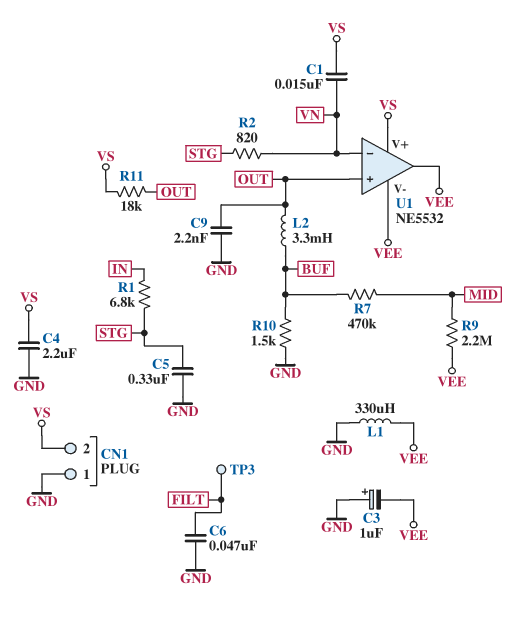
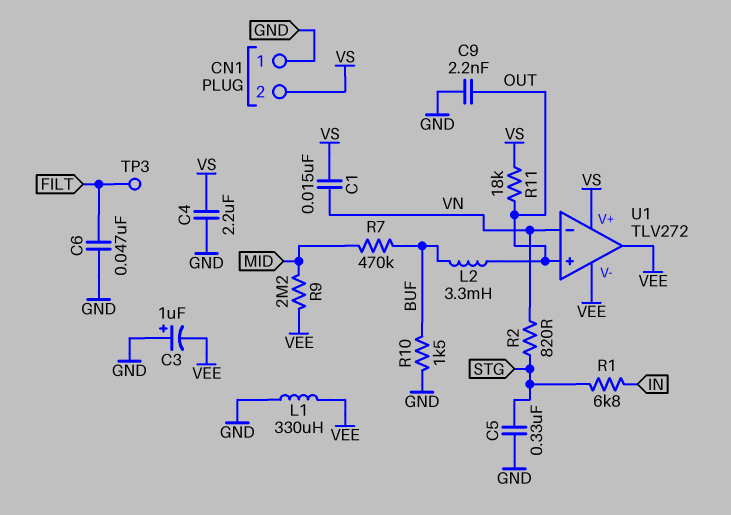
U1: NE5532 -> TLV272

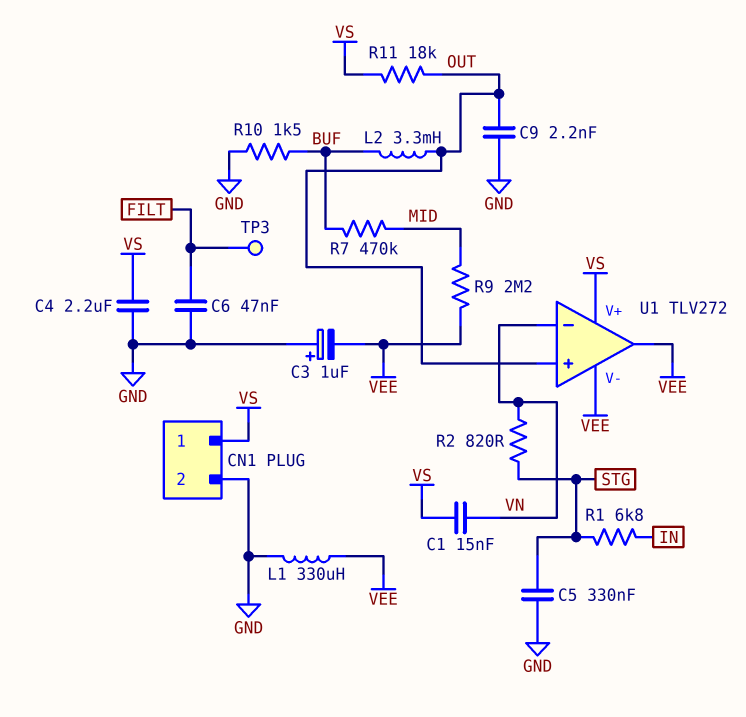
CN1 pin 1: GND -> VS
CN1 pin 2: VS -> GND

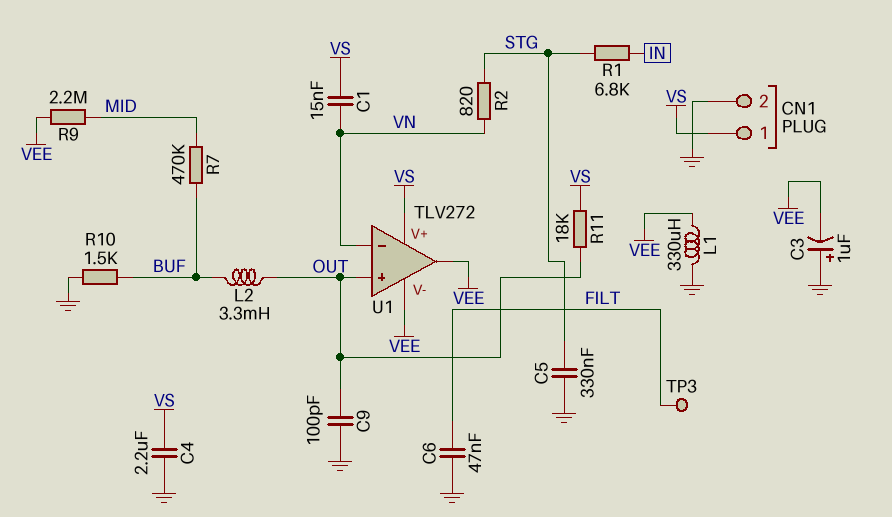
C9: 2.2nF (GND, OUT) -> 100pF (GND, OUT)

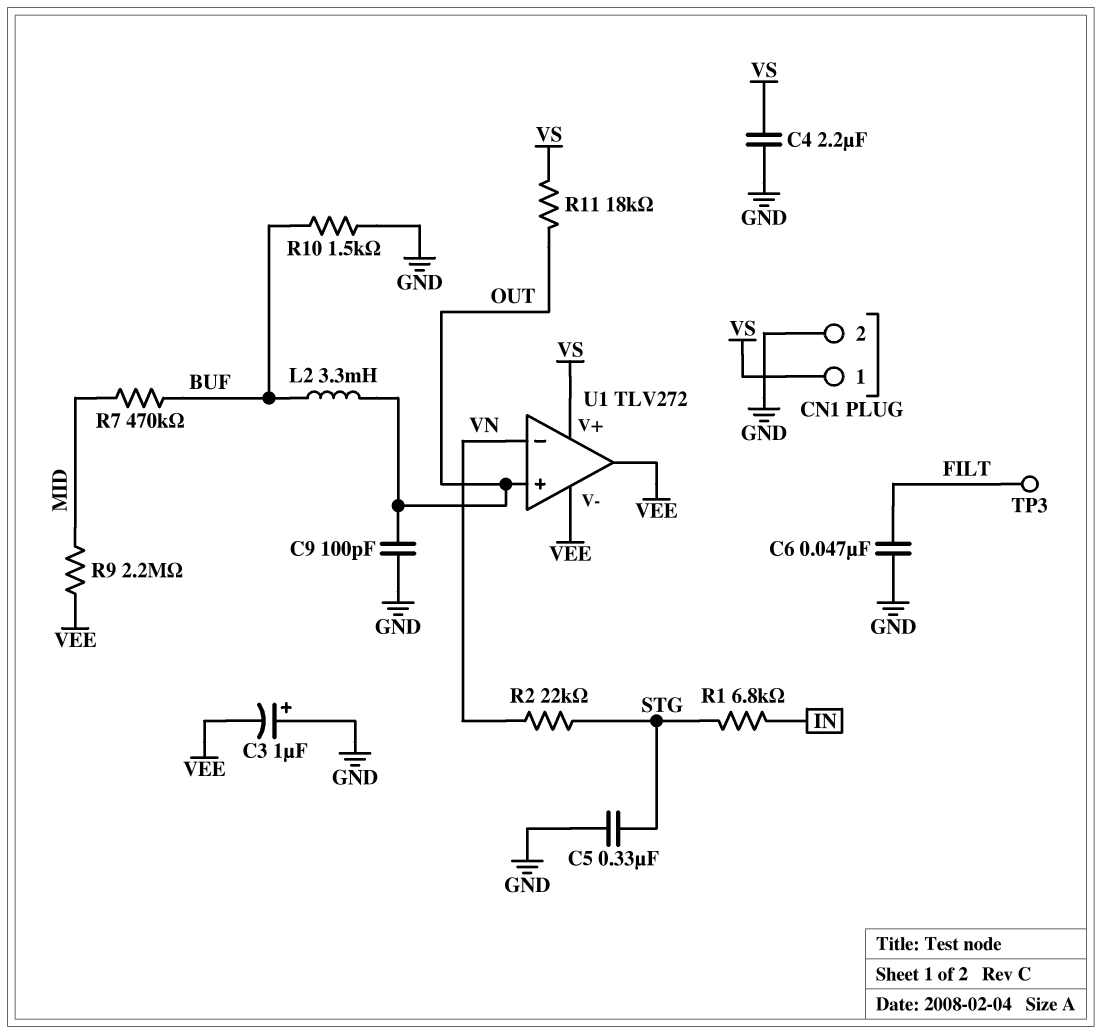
C1: 15nF (VN, VS) -> none
L1: 330uH (GND, VEE) -> none
R2: 820 (STG, VN) -> 22k (STG, VN)

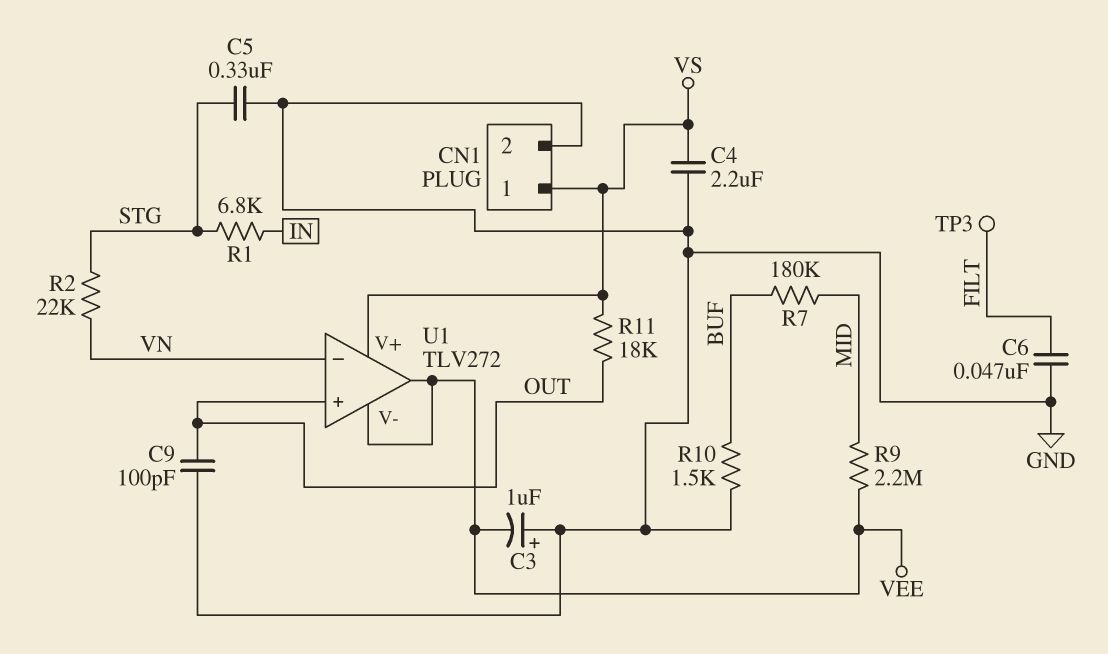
L2: 3.3mH (BUF, OUT) -> none
R7: 470k (BUF, MID) -> 180k (BUF, MID)

